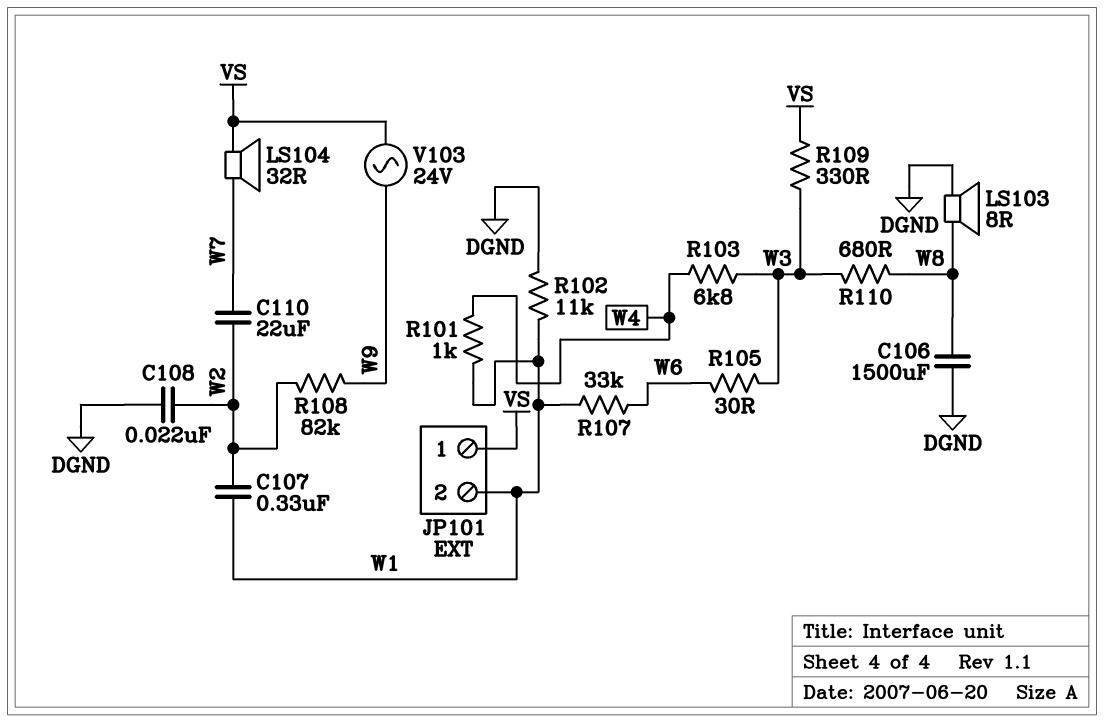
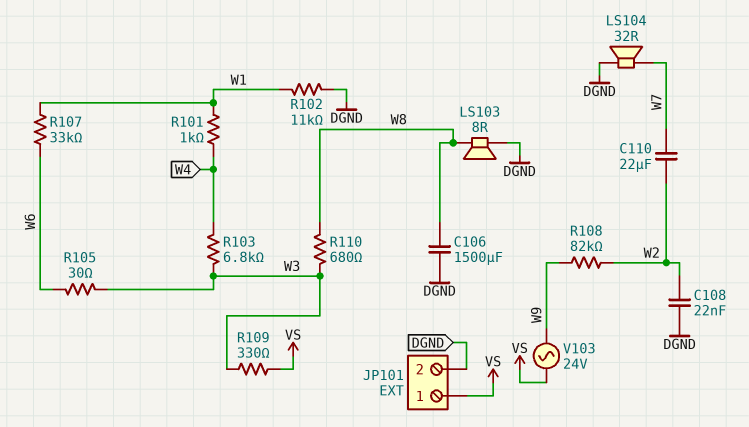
C107: 330nF (W1, W2) -> none
JP101 pin 2: W1 -> DGND
LS104: speaker 32R (VS, W7) -> speaker 32R (DGND, W7)

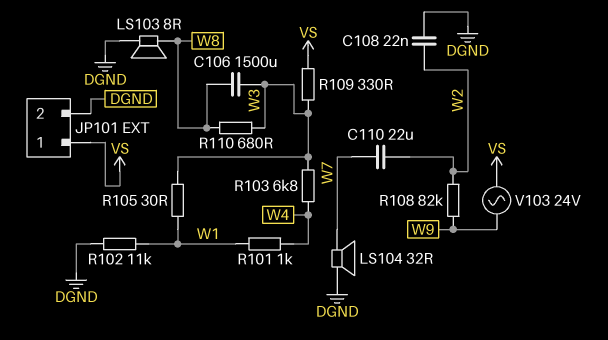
C106: 1500uF (DGND, W8) -> 1500uF (W3, W8)
R105: 30 (W3, W6) -> 30 (W1, W3)
R107: 33k (W1, W6) -> none

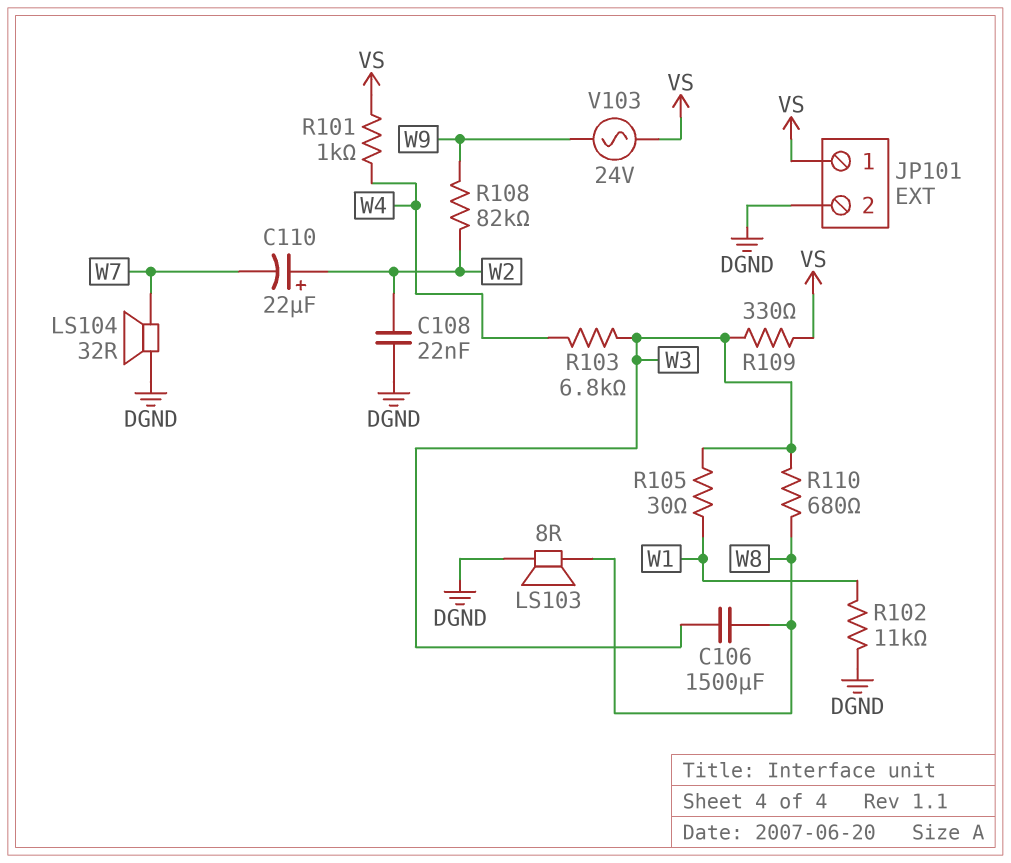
C110: 22uF (W2, W7) -> 22uF (plus W2, minus W7)
R101: 1k (W1, W4) -> 1k (VS, W4)

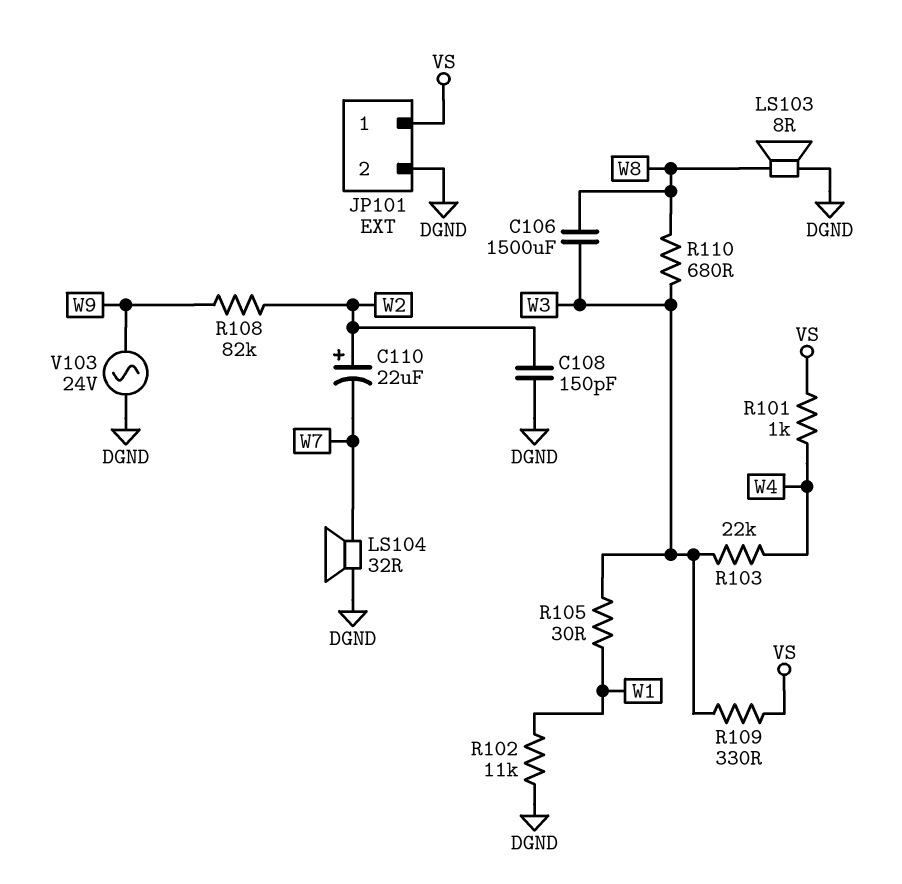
C108: 22nF (DGND, W2) -> 150pF (DGND, W2)
R103: 6.8k (W3, W4) -> 22k (W3, W4)
V103: AC 24V (VS, W9) -> AC 24V (DGND, W9)

